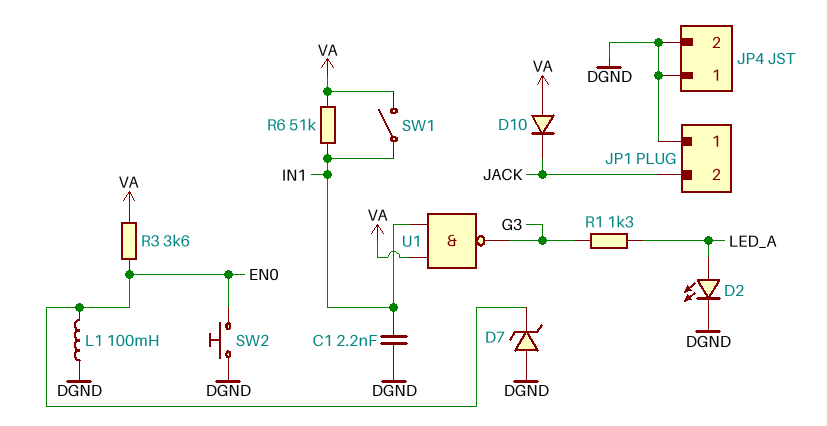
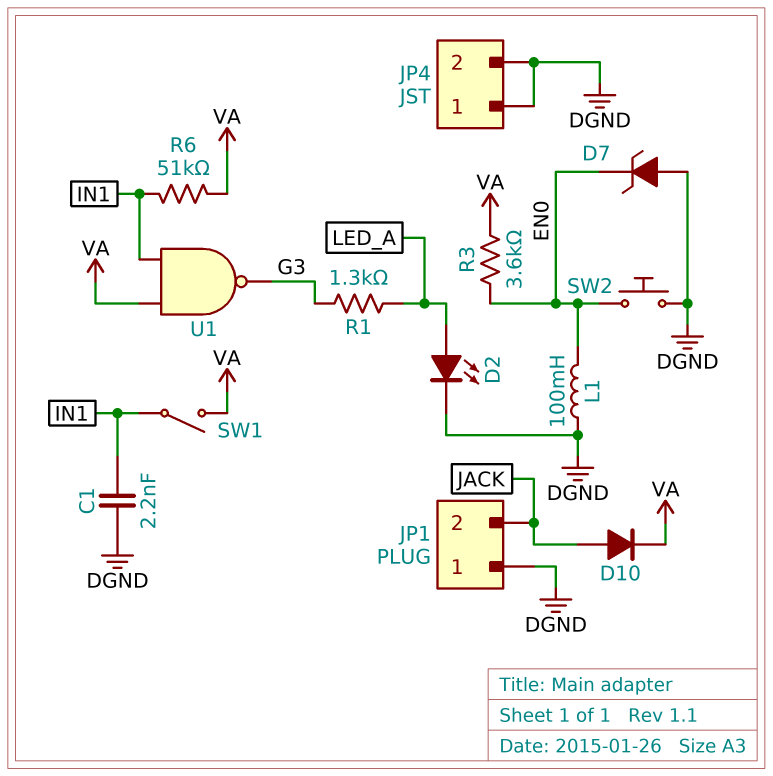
D10: diode (A VA, K JACK) -> diode (A JACK, K VA)

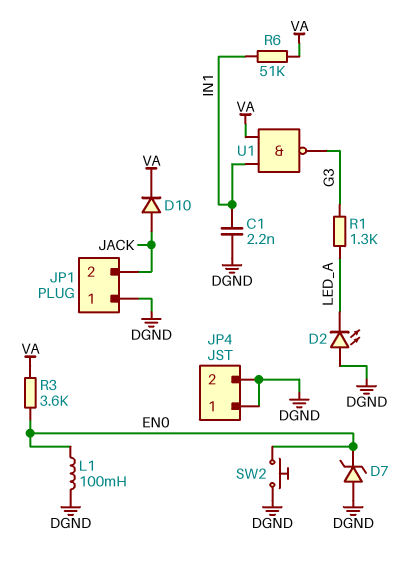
D2: LED (A LED_A, K DGND) -> LED (A DGND, K LED_A)
SW1: switch (IN1, VA) -> none

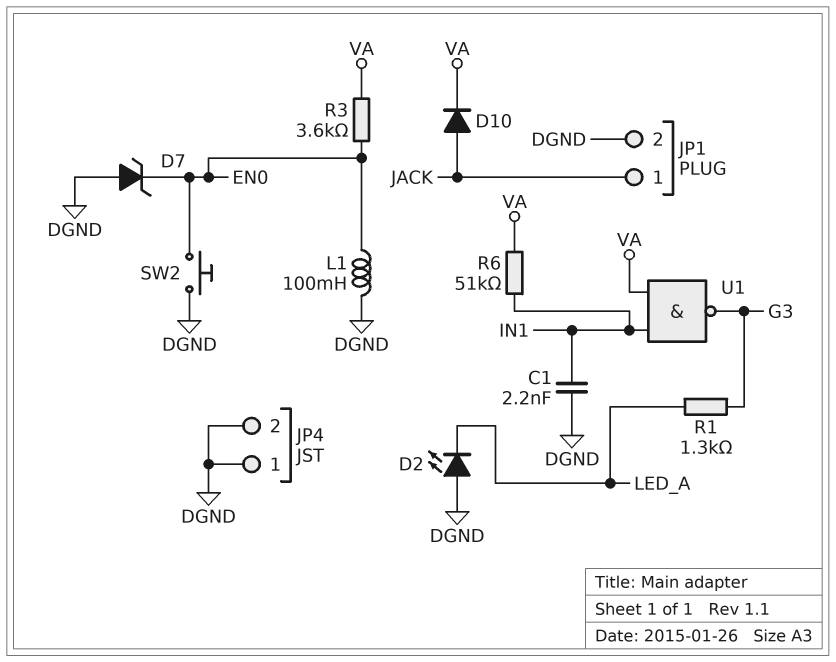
JP1 pin 1: DGND -> JACK
JP1 pin 2: JACK -> DGND

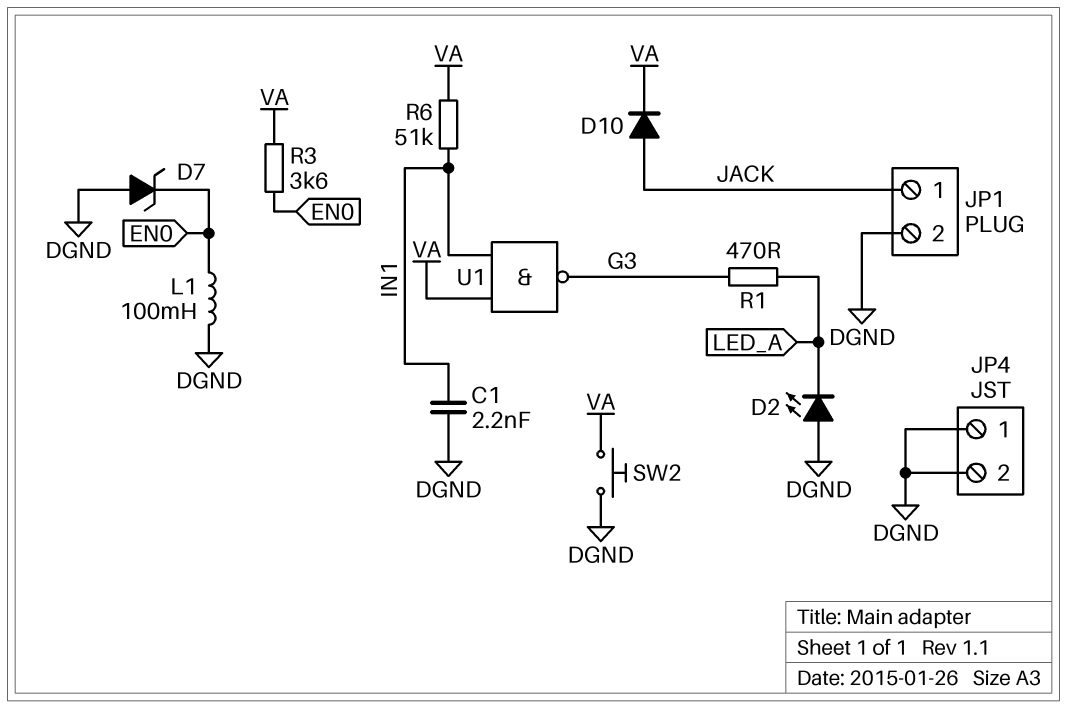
R1: 1.3k (G3, LED_A) -> 470 (G3, LED_A)
SW2: button (DGND, EN0) -> button (DGND, VA)

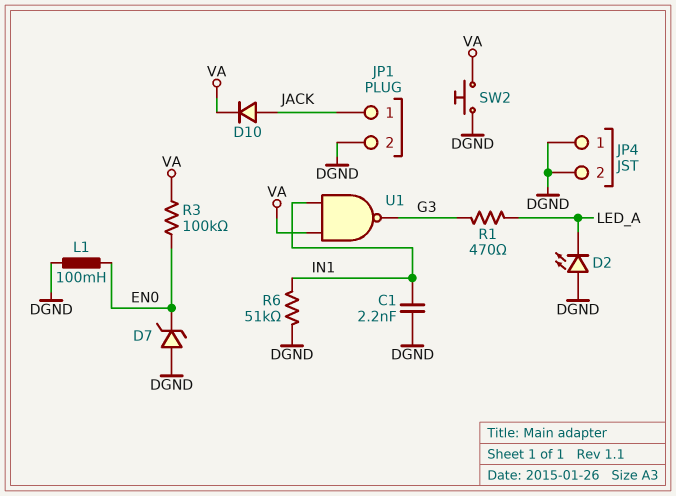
R3: 3.6k (EN0, VA) -> 100k (EN0, VA)
R6: 51k (IN1, VA) -> 51k (DGND, IN1)

